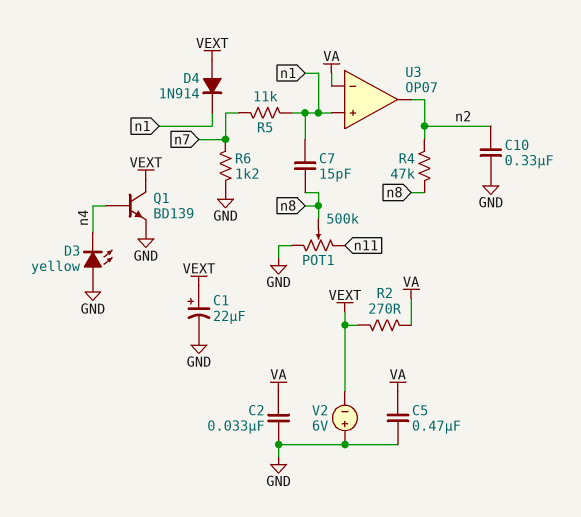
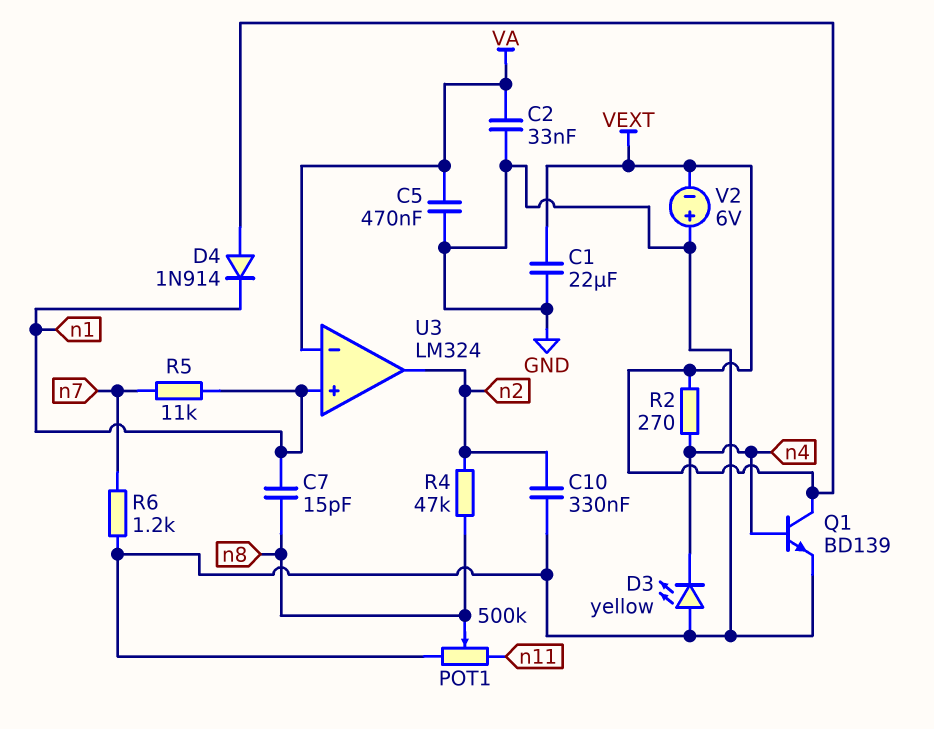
C1: 22uF (plus VEXT, minus GND) -> 22uF (GND, VEXT)
R2: 270 (VA, VEXT) -> 270 (VEXT, n4)
U3: OP07 -> LM324

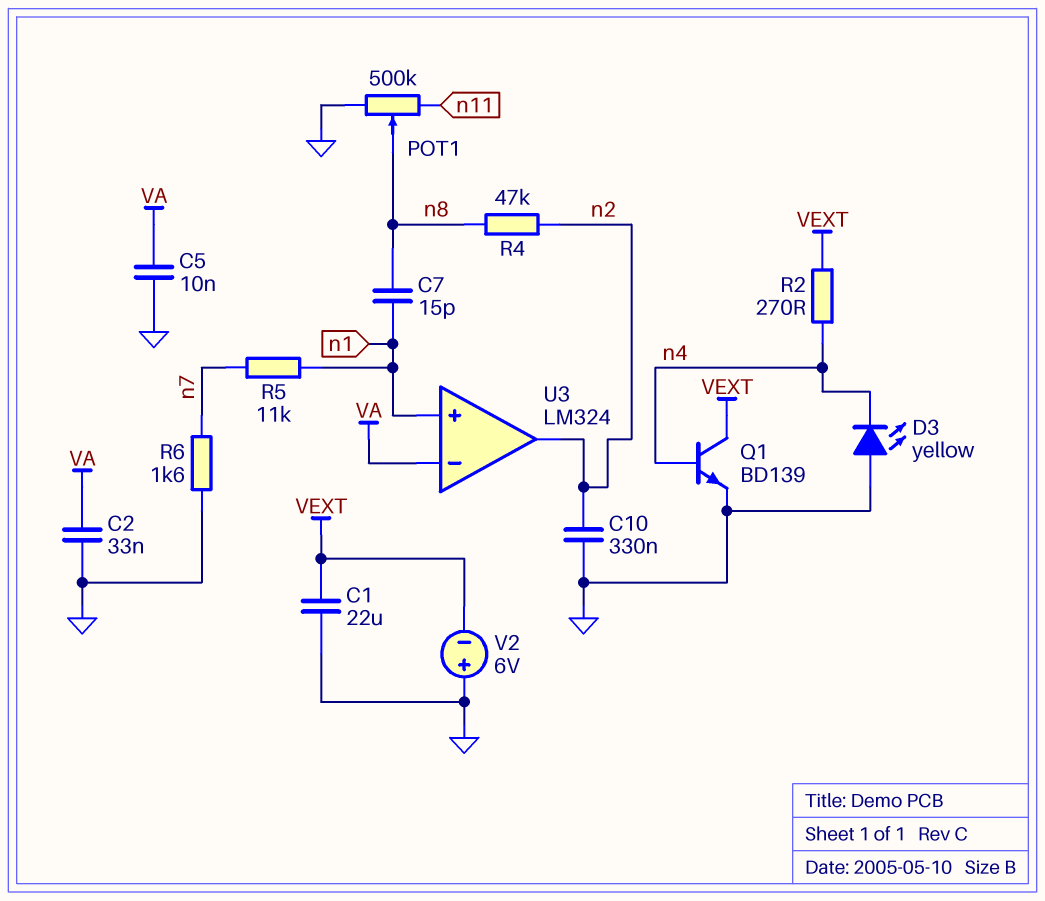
C5: 470nF (GND, VA) -> 10nF (GND, VA)
D4: diode 1N914 (A VEXT, K n1) -> none
R6: 1.2k (GND, n7) -> 1.6k (GND, n7)

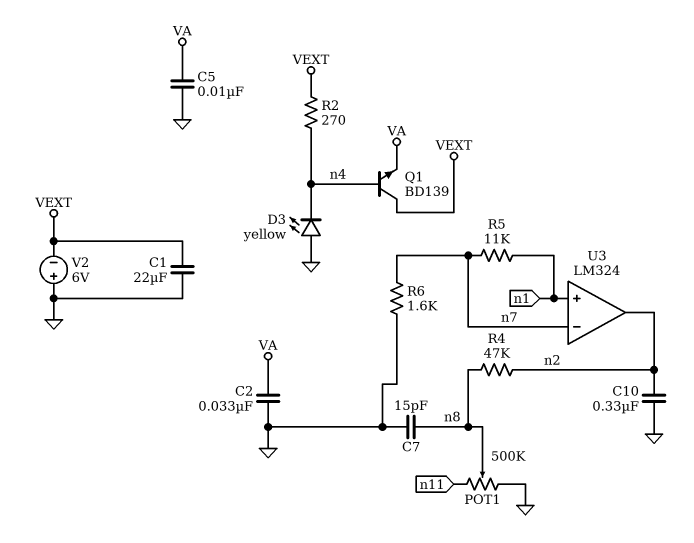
C7: 15pF (n1, n8) -> 15pF (GND, n8)
Q1: NPN BD139 (B n4, C VEXT, E GND) -> NPN BD139 (B n4, C VEXT, E VA)
U3 pin in-: VA -> n7

